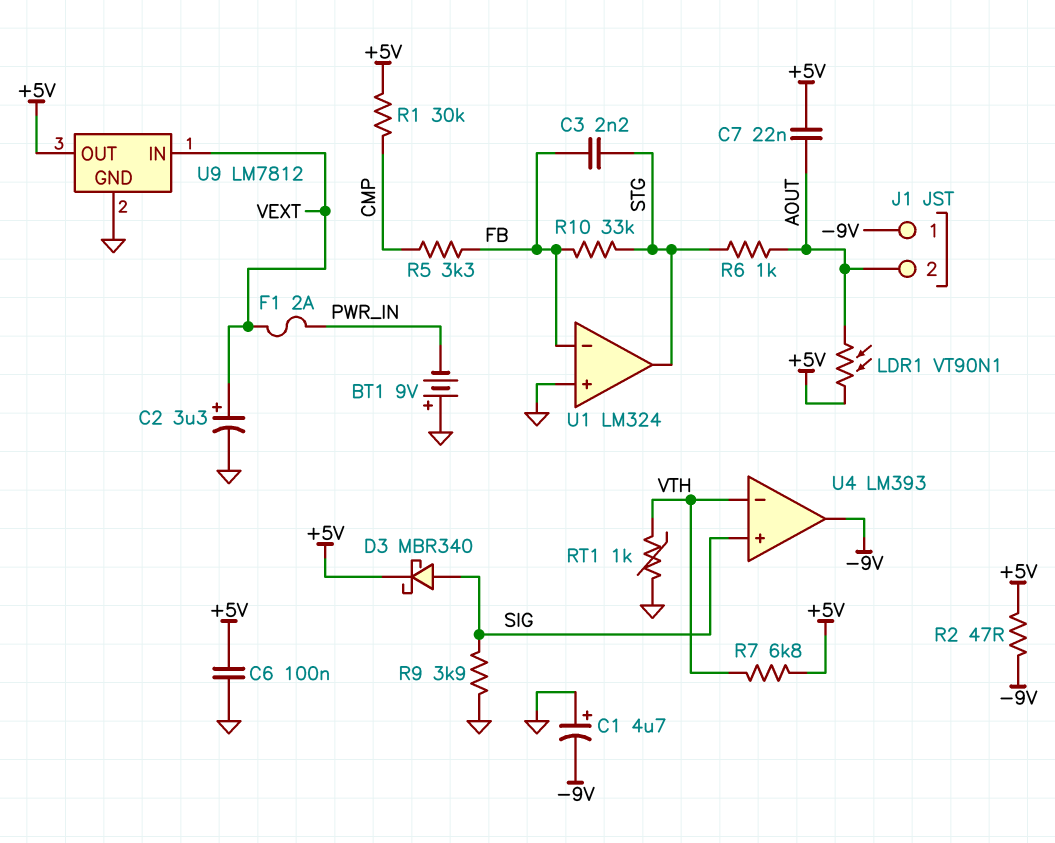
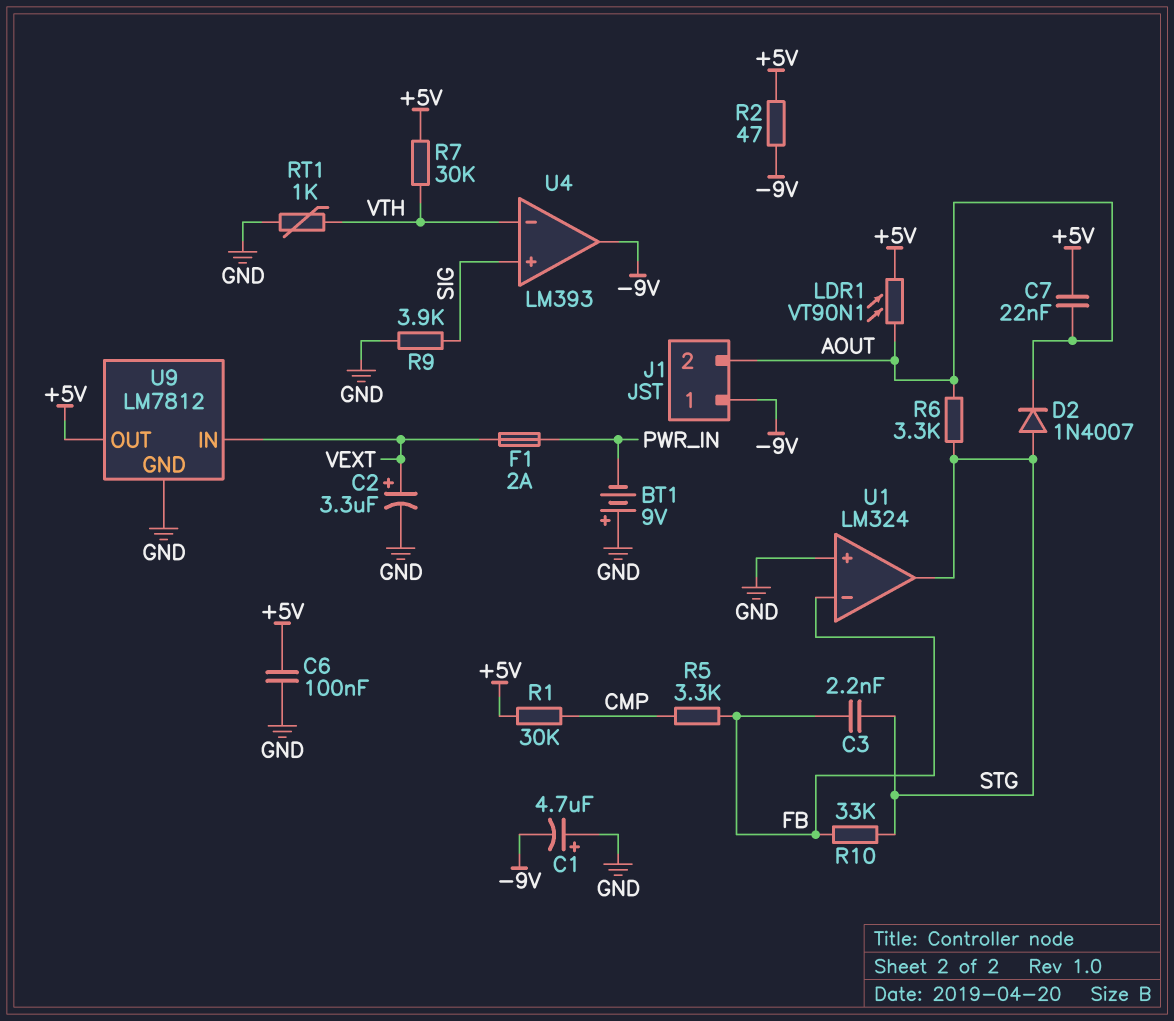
D2: none -> diode 1N4007 (A STG, K AOUT)
D3: schottky MBR340 (A SIG, K +5V) -> none
R6: 1k (AOUT, STG) -> 3.3k (AOUT, STG)
R7: 6.8k (+5V, VTH) -> 30k (+5V, VTH)

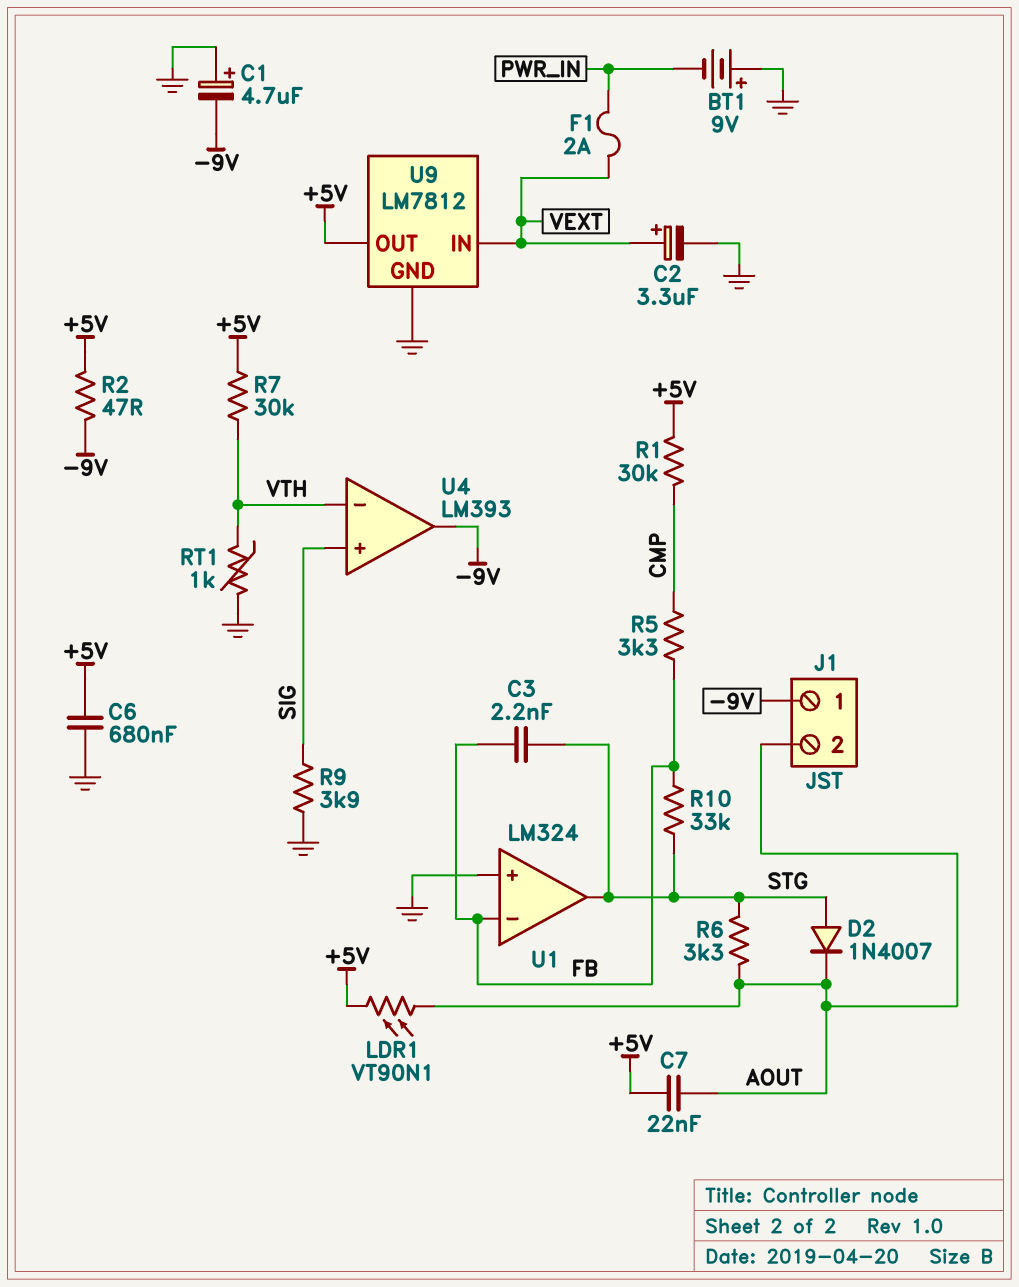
C6: 100nF (+5V, GND) -> 680nF (+5V, GND)

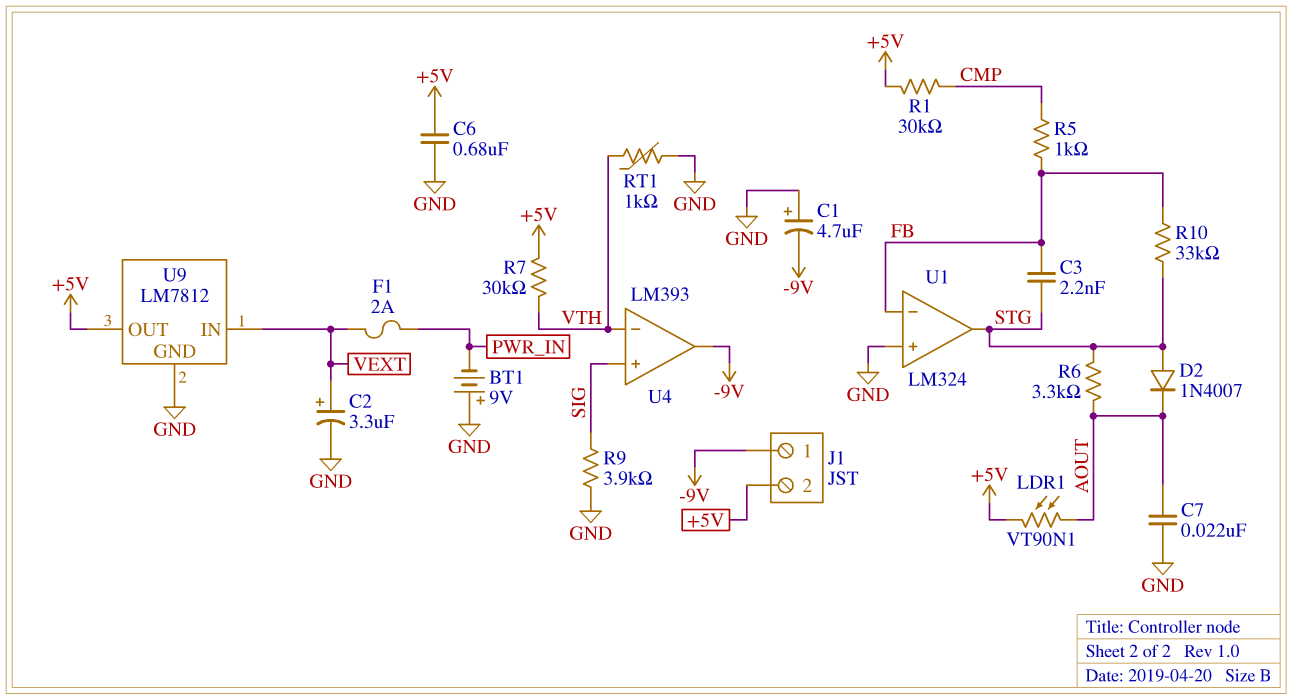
C7: 22nF (+5V, AOUT) -> 22nF (AOUT, GND)
J1 pin 2: AOUT -> +5V
R2: 47 (+5V, -9V) -> none
R5: 3.3k (CMP, FB) -> 1k (CMP, FB)

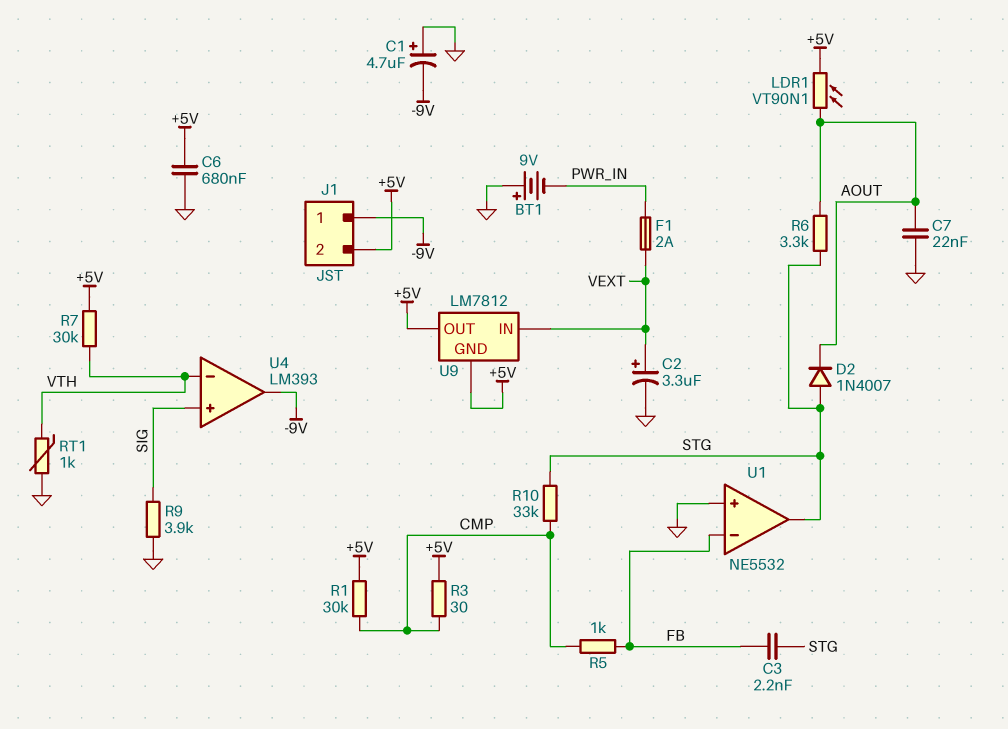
R3: none -> 30 (+5V, CMP)
R10: 33k (FB, STG) -> 33k (CMP, STG)
U1: LM324 -> NE5532
U9 pin GND: GND -> +5V

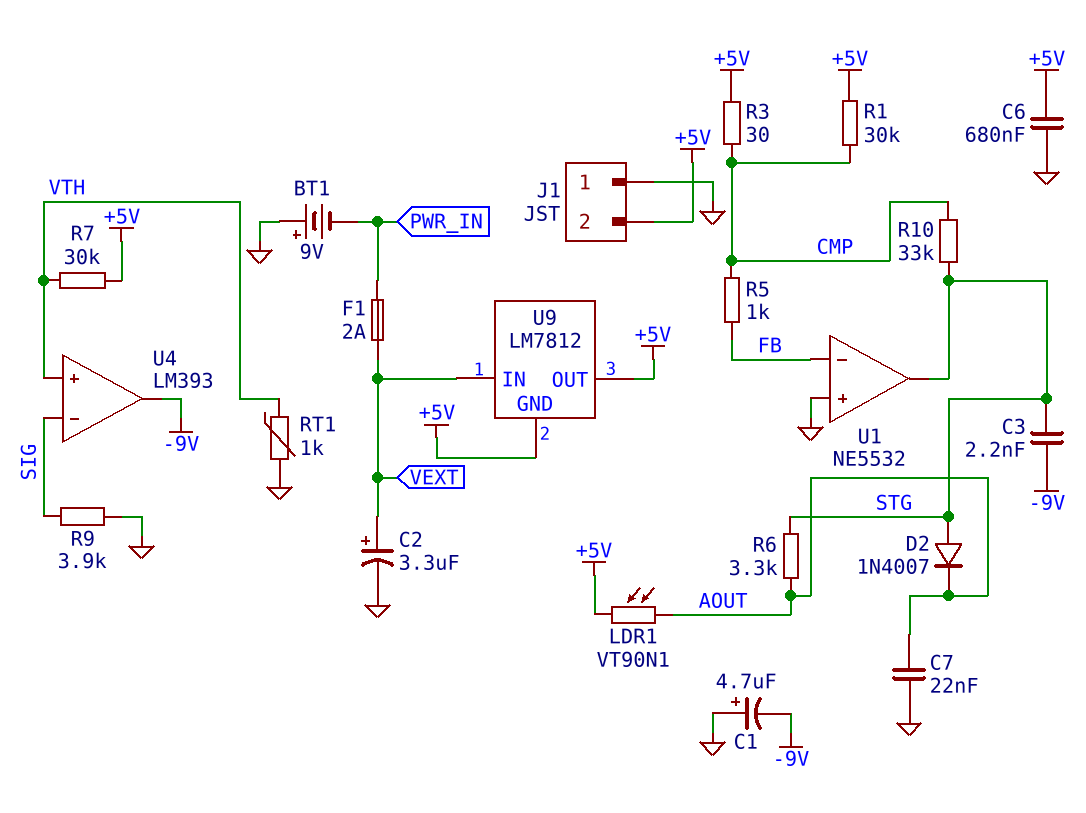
C3: 2.2nF (FB, STG) -> 2.2nF (-9V, STG)
J1 pin 1: -9V -> GND
U4 pin in+: SIG -> VTH
U4 pin in-: VTH -> SIG

